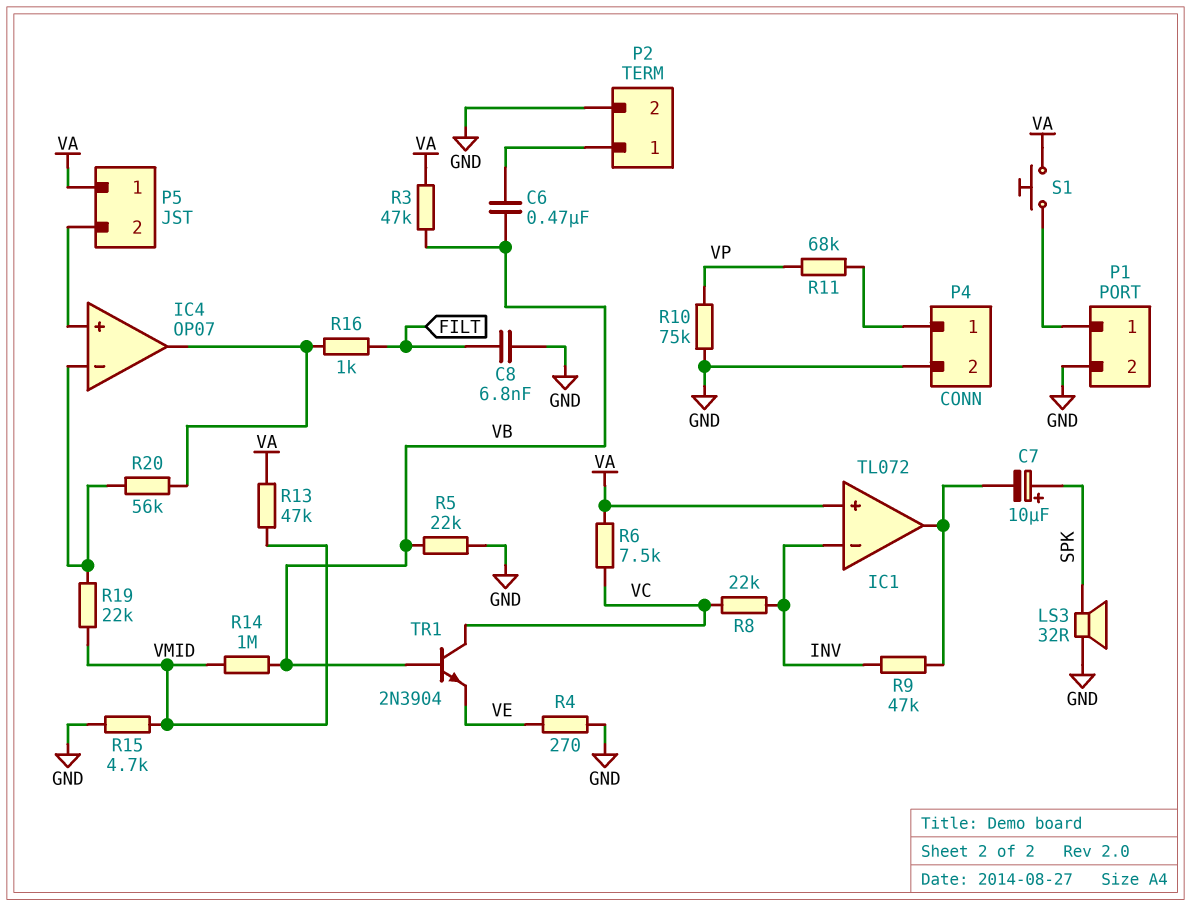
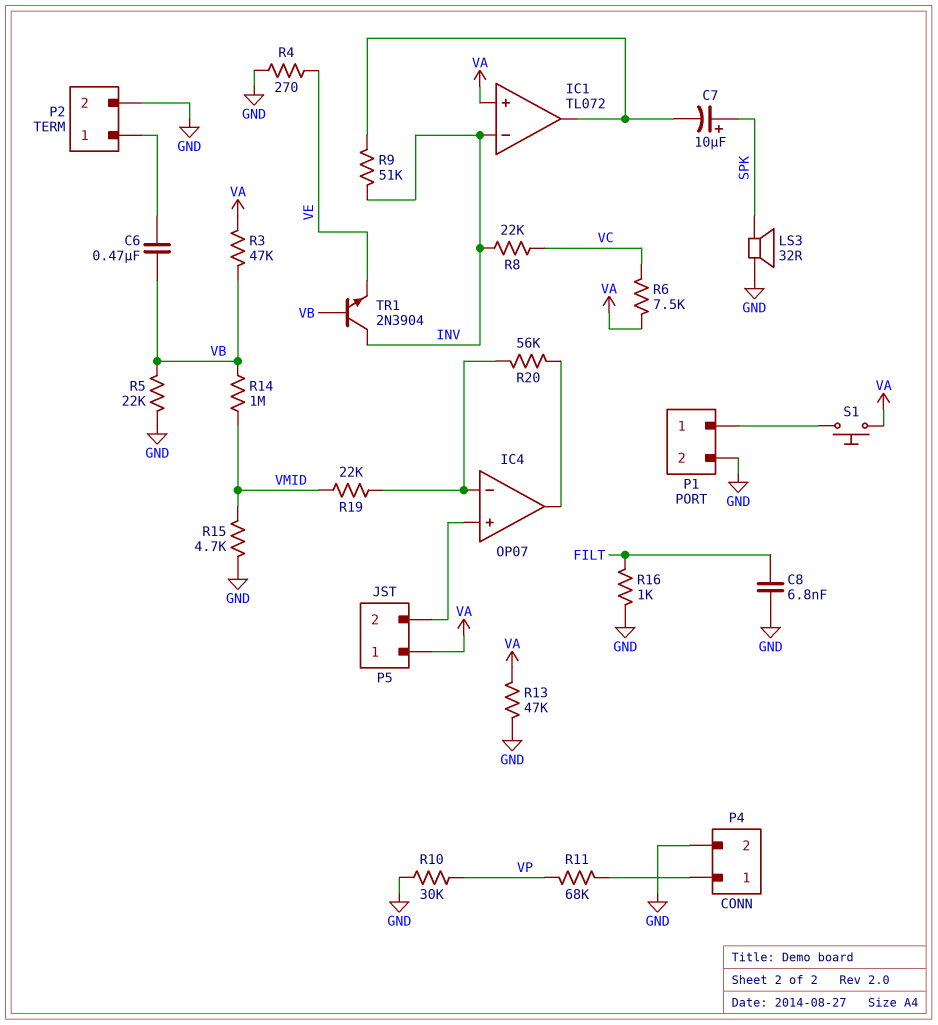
R9: 47k (IC1/out, INV) -> 51k (IC1/out, INV)
R10: 75k (GND, VP) -> 30k (GND, VP)
R13: 47k (VA, VMID) -> 47k (GND, VA)
R16: 1k (FILT, IC4/out) -> 1k (FILT, GND)
TR1: NPN 2N3904 (B VB, C VC, E VE) -> NPN 2N3904 (B VB, C INV, E VE)

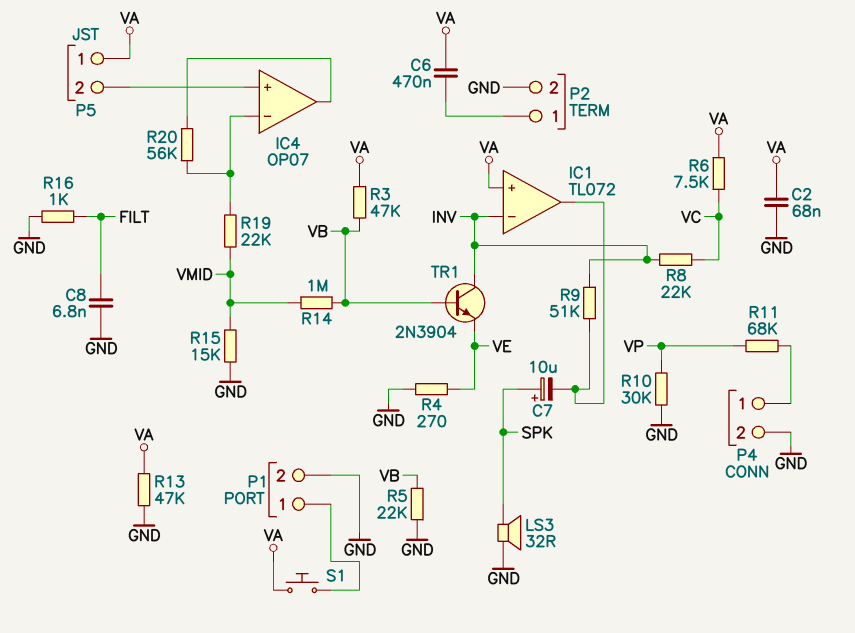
C2: none -> 68nF (GND, VA)
C6: 470nF (P2/1, VB) -> 470nF (P2/1, VA)
R15: 4.7k (GND, VMID) -> 15k (GND, VMID)

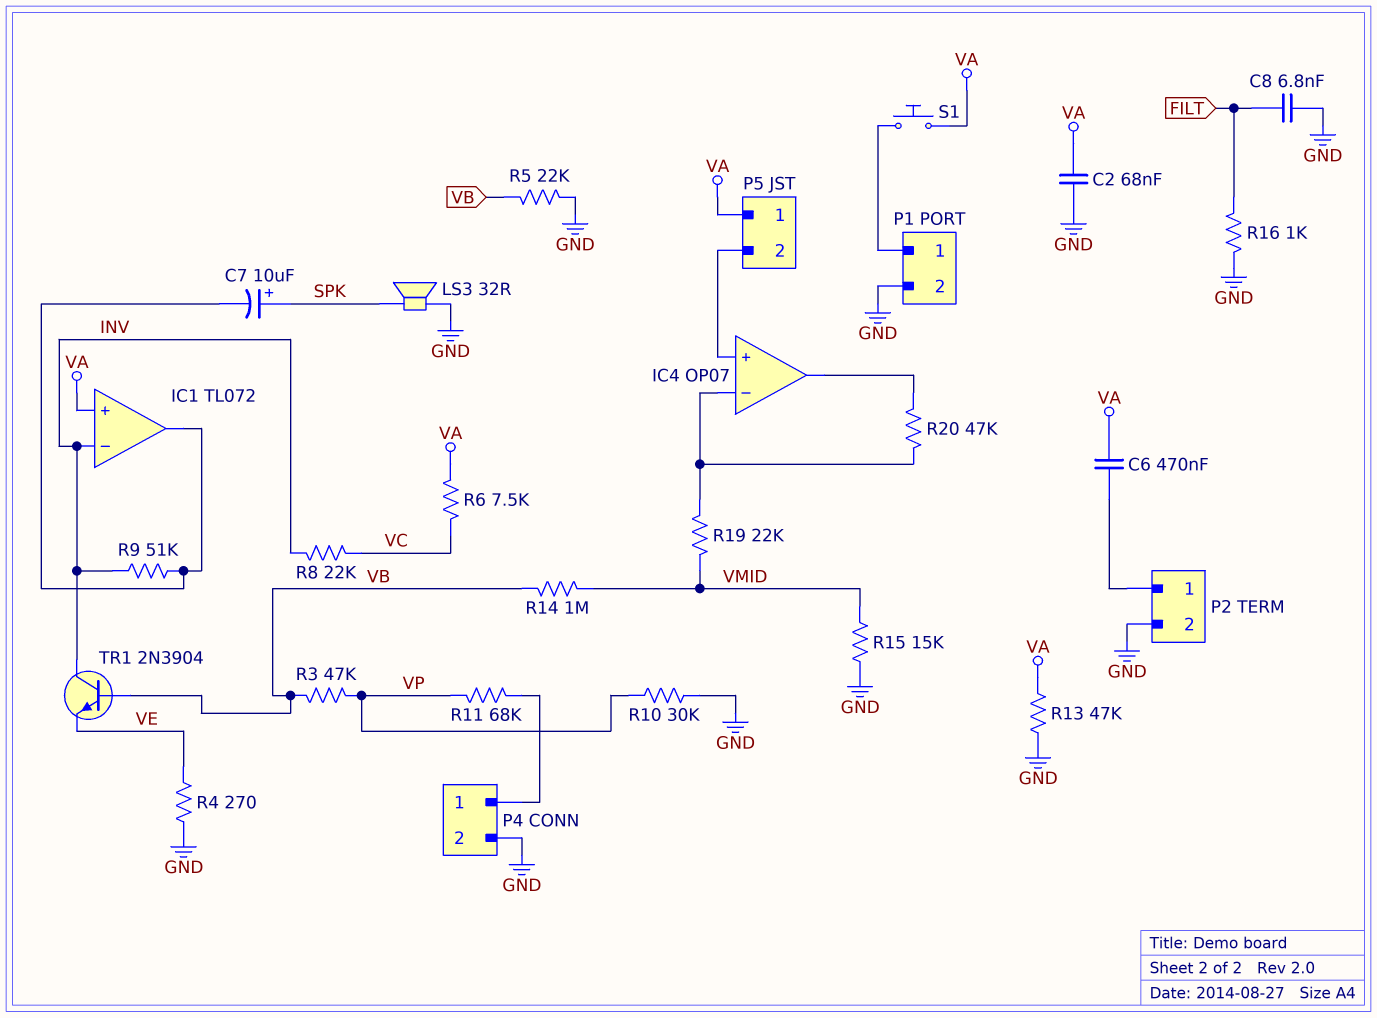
R3: 47k (VA, VB) -> 47k (VB, VP)
R20: 56k (IC4/in-, IC4/out) -> 47k (IC4/in-, IC4/out)

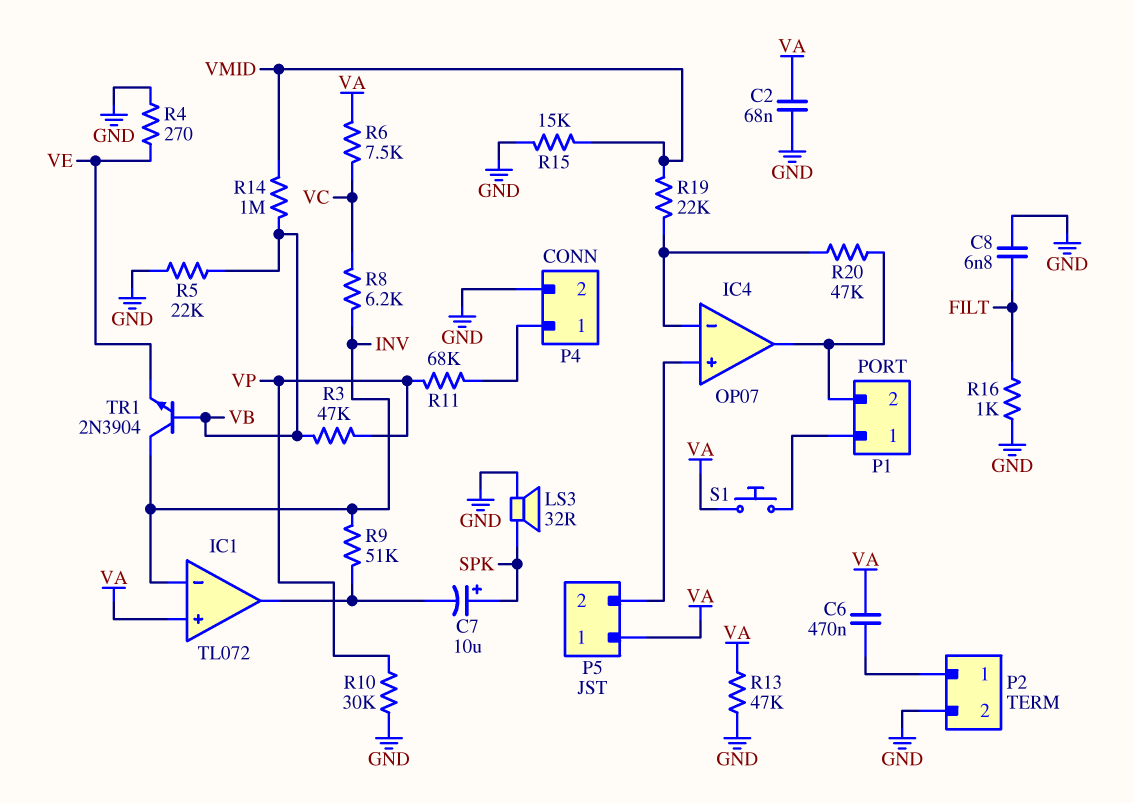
P1 pin 2: GND -> IC4/out
R8: 22k (INV, VC) -> 6.2k (INV, VC)

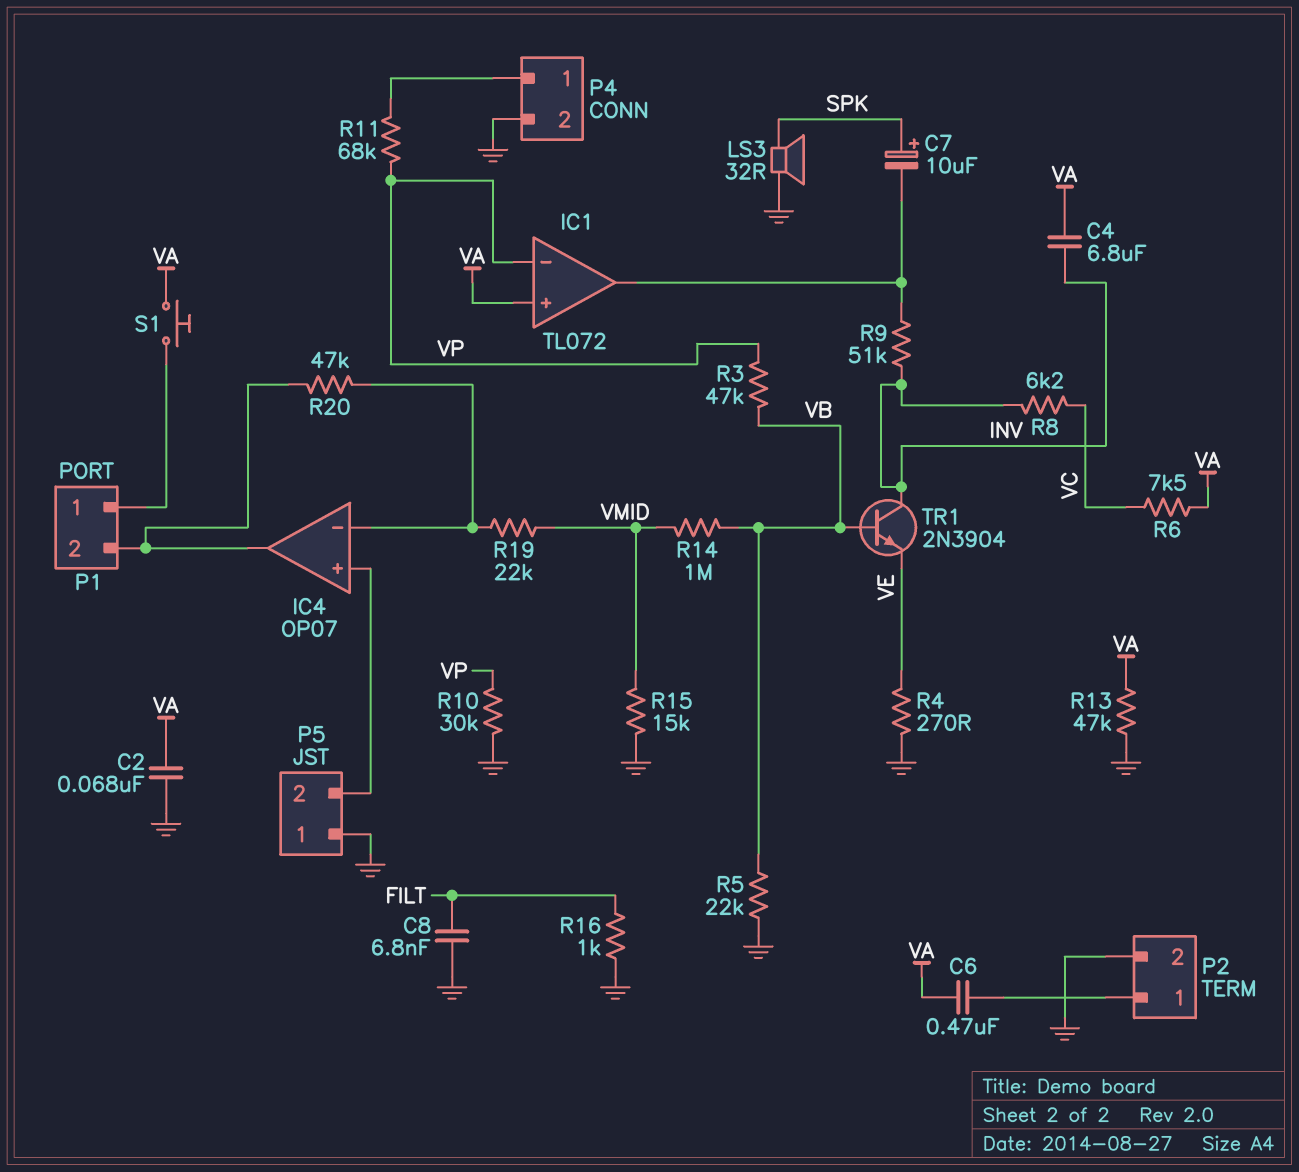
C4: none -> 6.8uF (INV, VA)
IC1 pin in-: INV -> VP
P5 pin 1: VA -> GND

